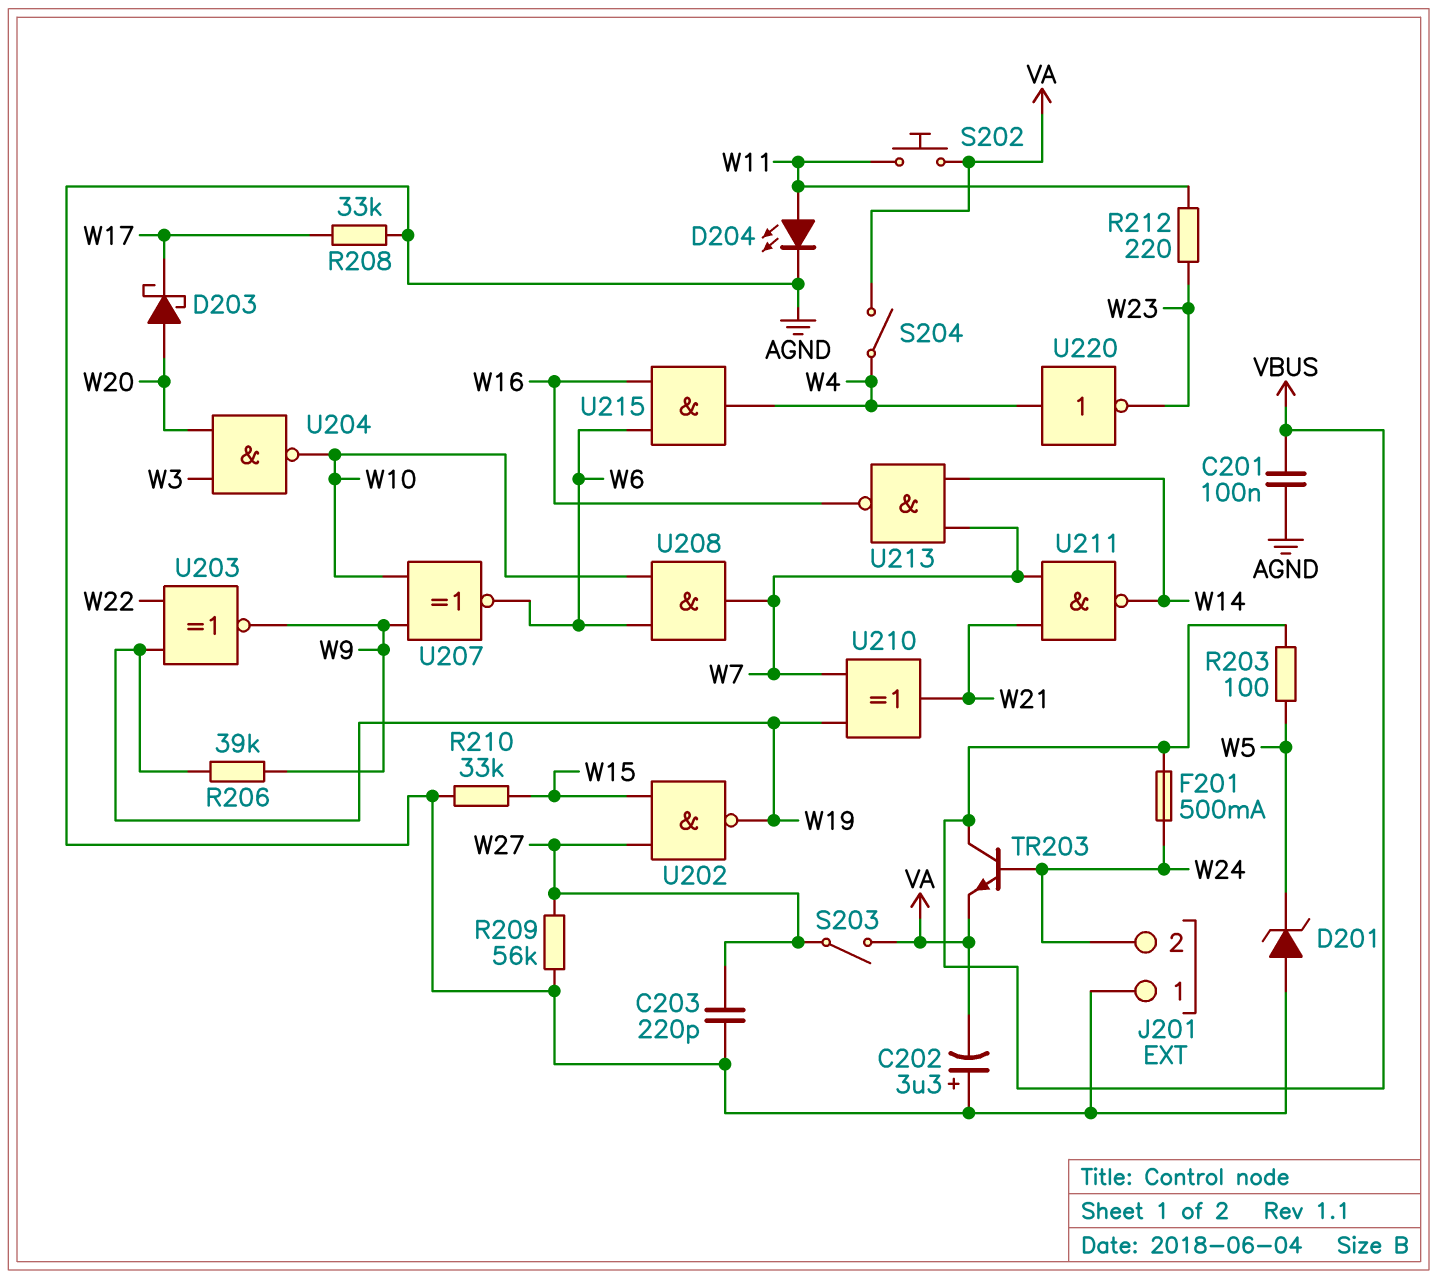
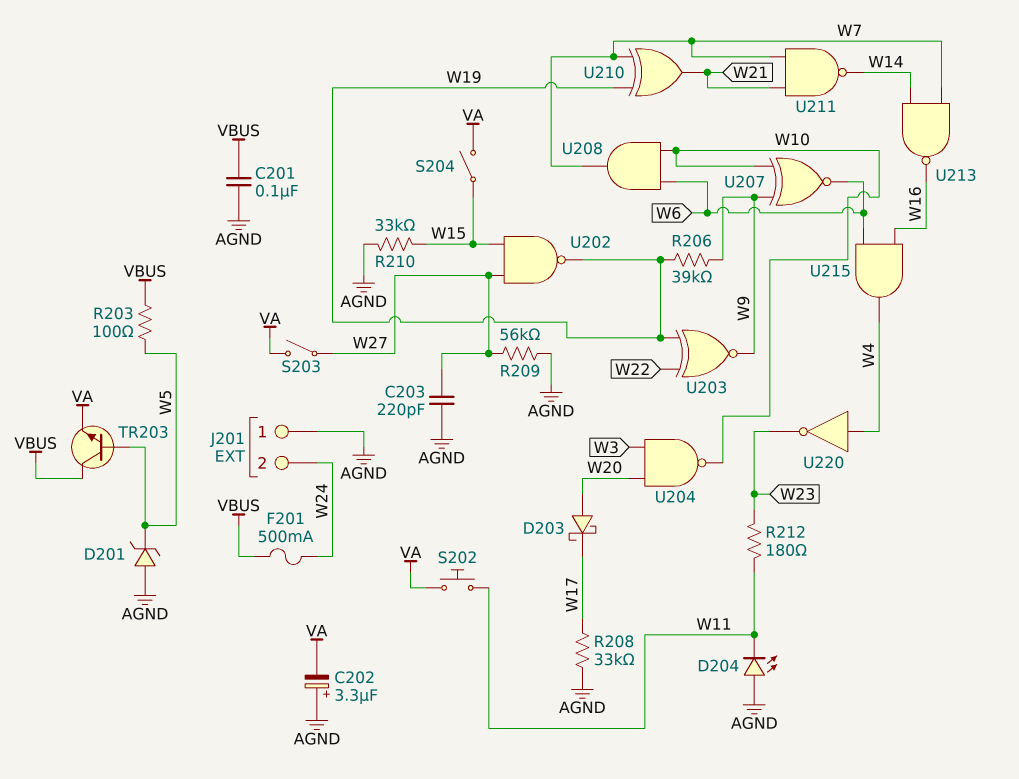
D204: LED (A W11, K AGND) -> LED (A AGND, K W11)
R212: 220 (W11, W23) -> 180 (W11, W23)
S204: switch (VA, W4) -> switch (VA, W15)
TR203: NPN (B W24, C VBUS, E VA) -> NPN (B W5, C VBUS, E VA)

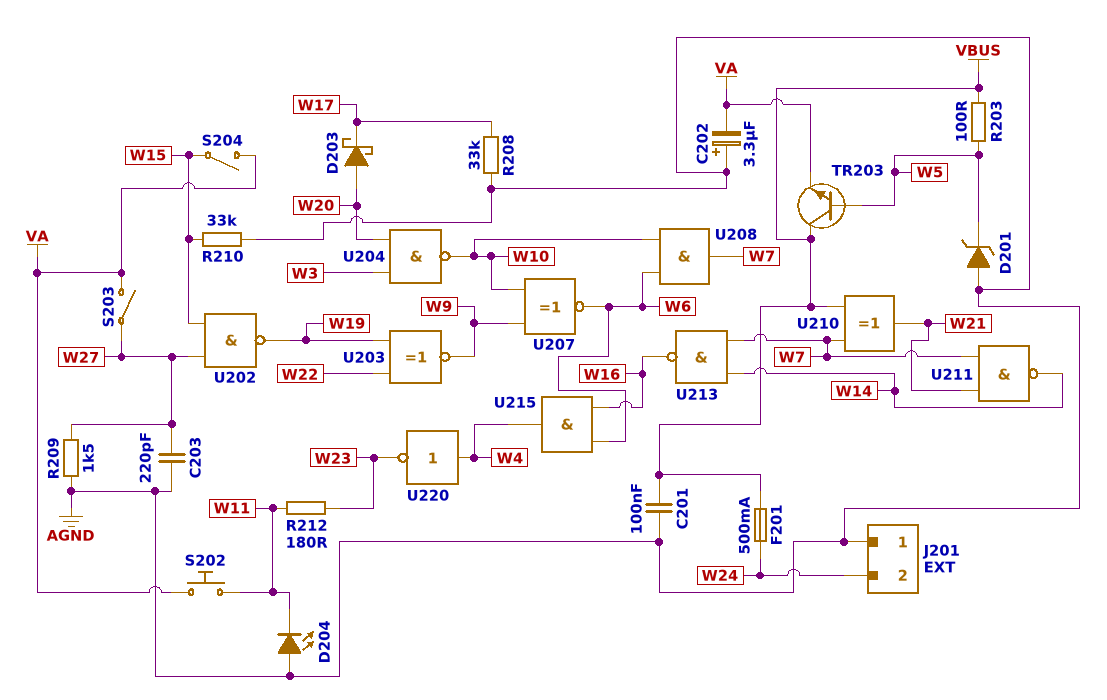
R206: 39k (W9, W19) -> none
R209: 56k (AGND, W27) -> 1.5k (AGND, W27)
U210: XOR (in W7, in W19, out W21) -> XOR (in VBUS, in W7, out W21)

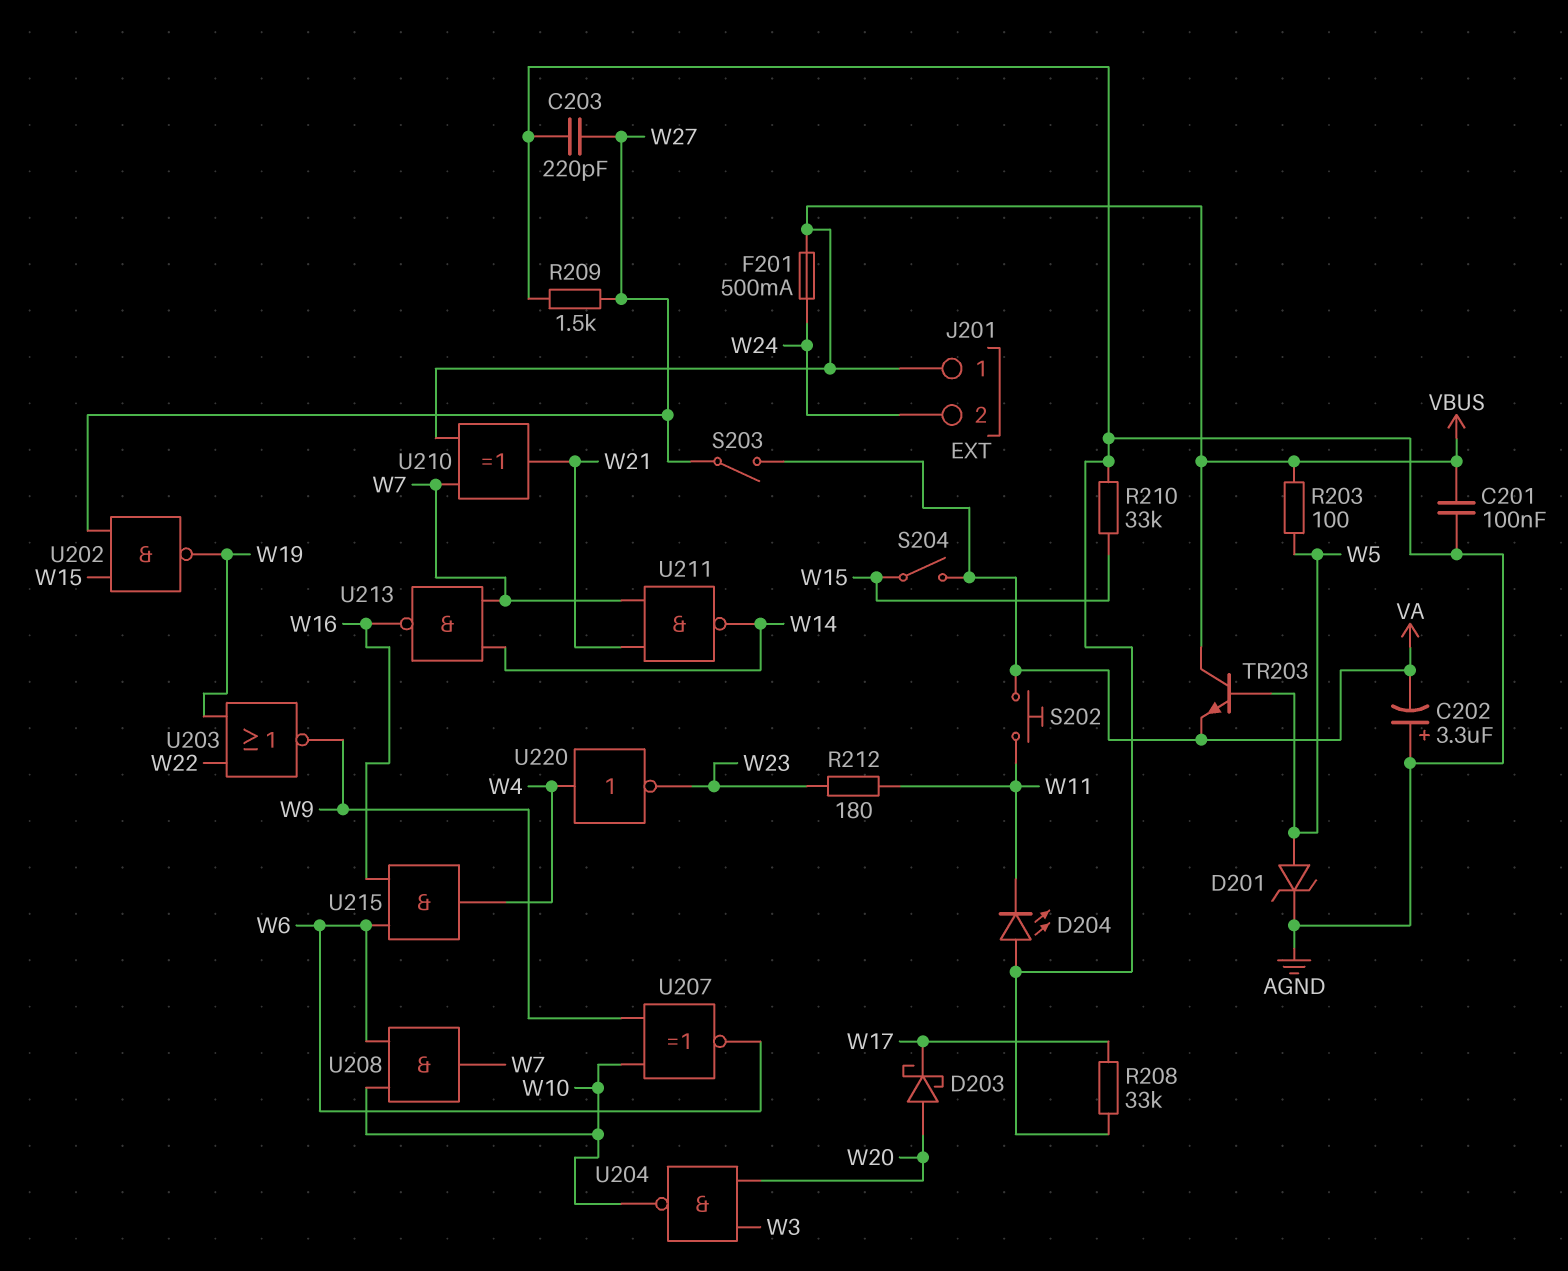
D201: zener (A AGND, K W5) -> zener (A W5, K AGND)
J201 pin 1: AGND -> VBUS
U203: XNOR (in W19, in W22, out W9) -> NOR (in W19, in W22, out W9)

